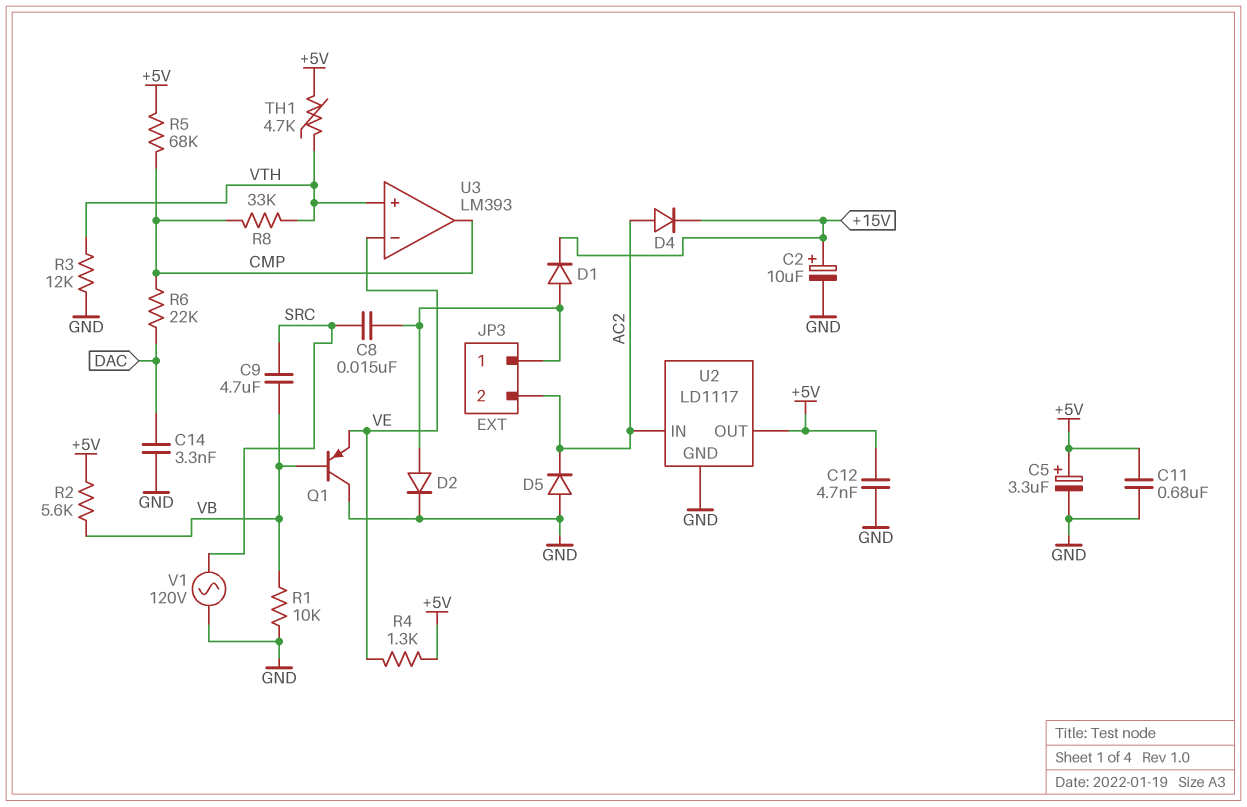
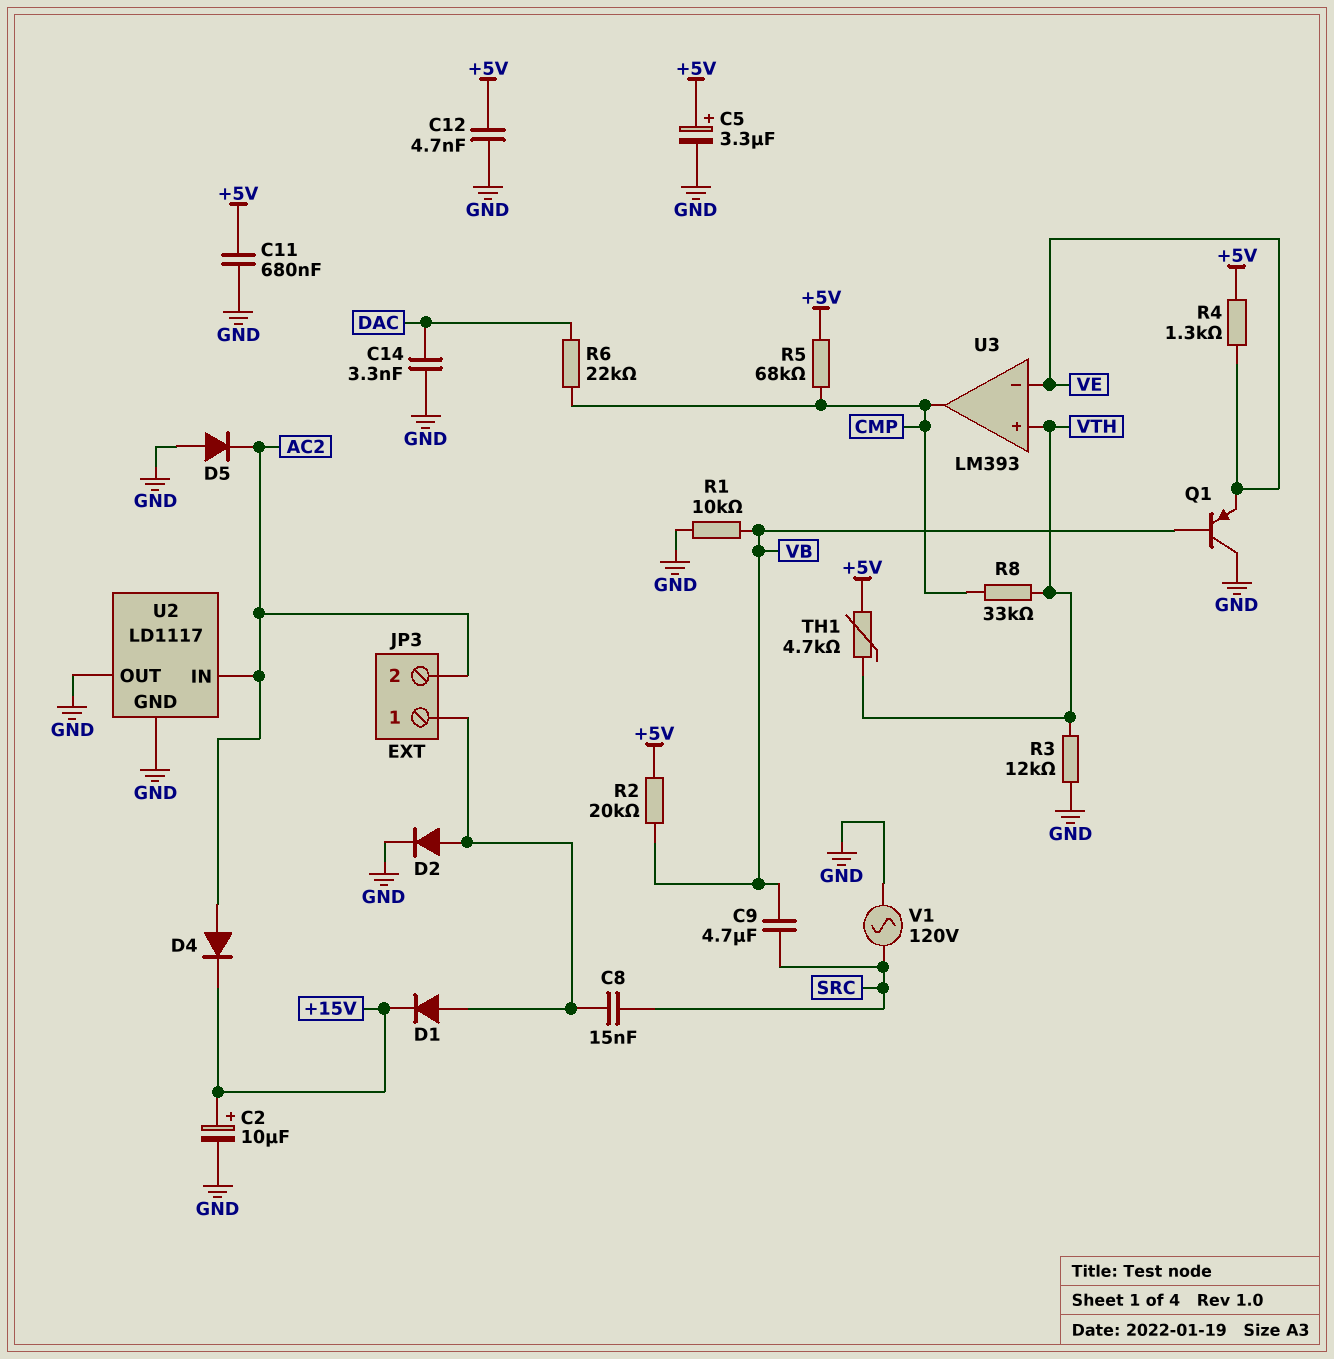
R2: 5.6k (+5V, VB) -> 20k (+5V, VB)
U2 pin OUT: +5V -> GND

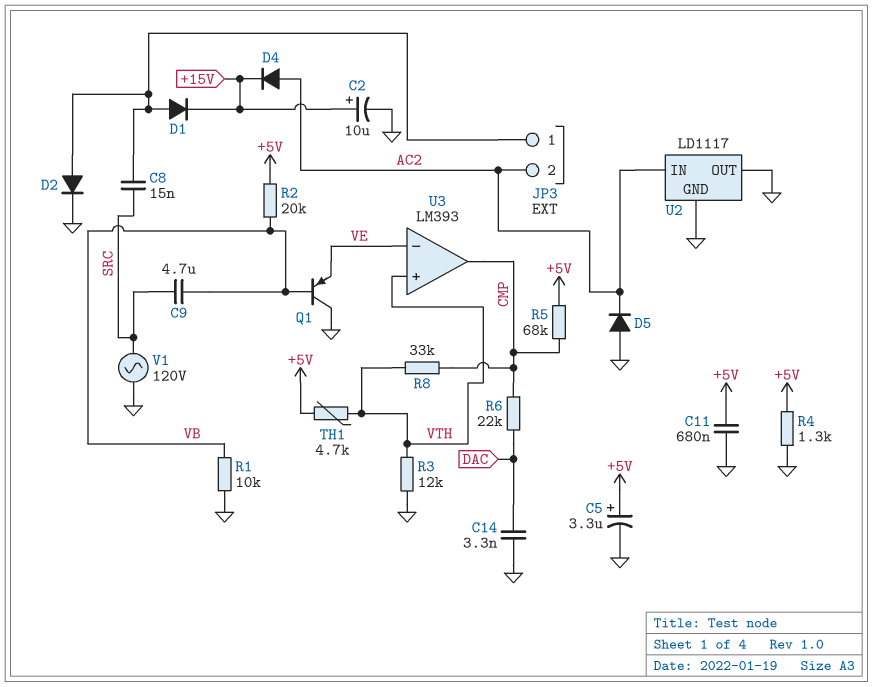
C12: 4.7nF (+5V, GND) -> none
R4: 1.3k (+5V, VE) -> 1.3k (+5V, GND)

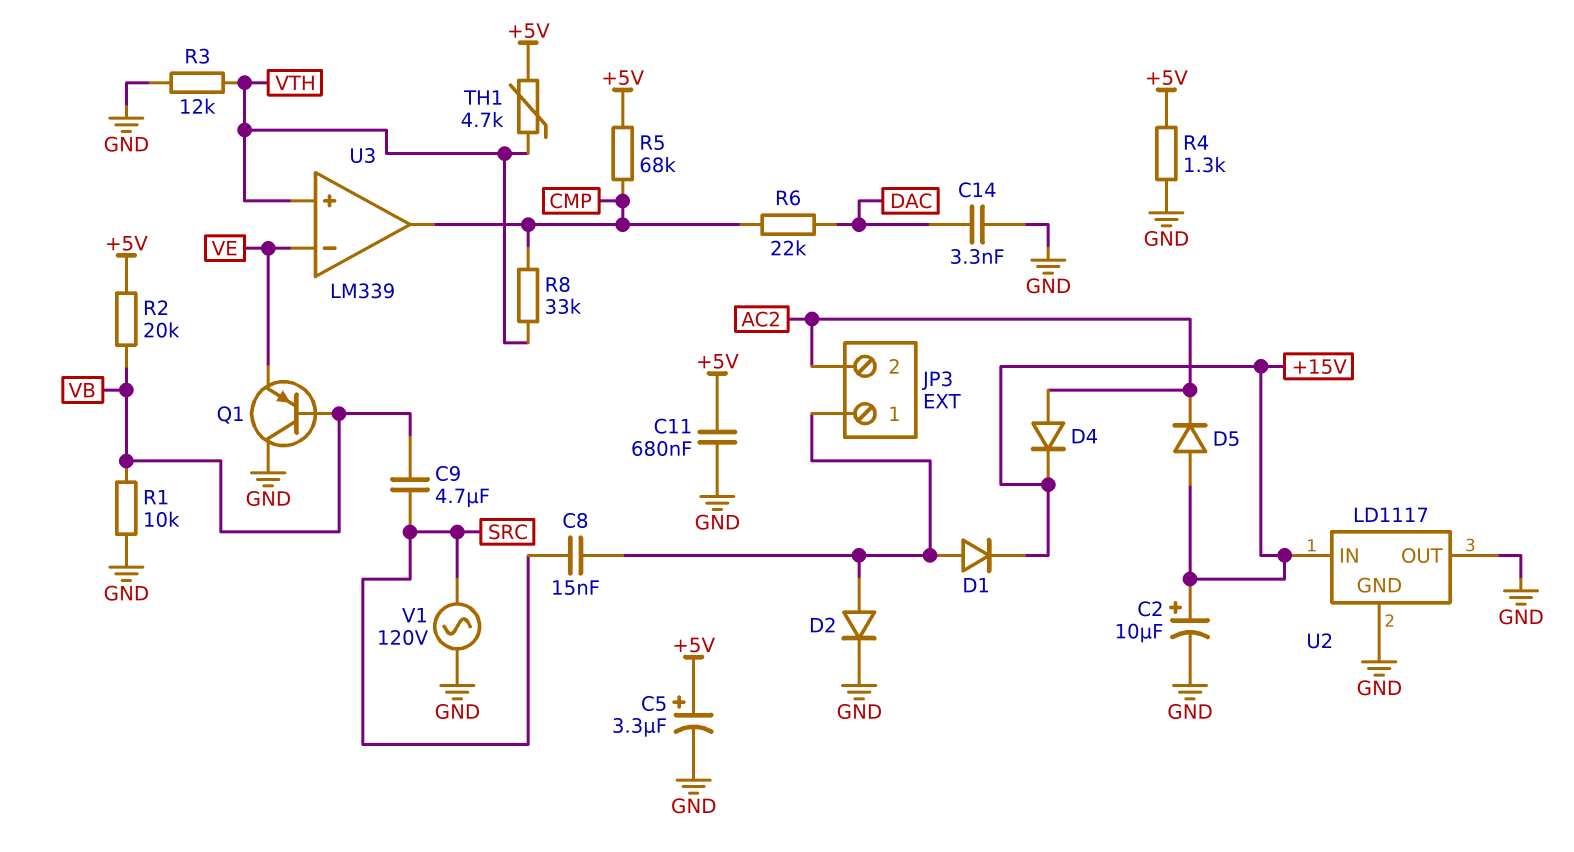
D5: diode (A GND, K AC2) -> diode (A +15V, K AC2)
U2 pin IN: AC2 -> +15V
U3: LM393 -> LM339

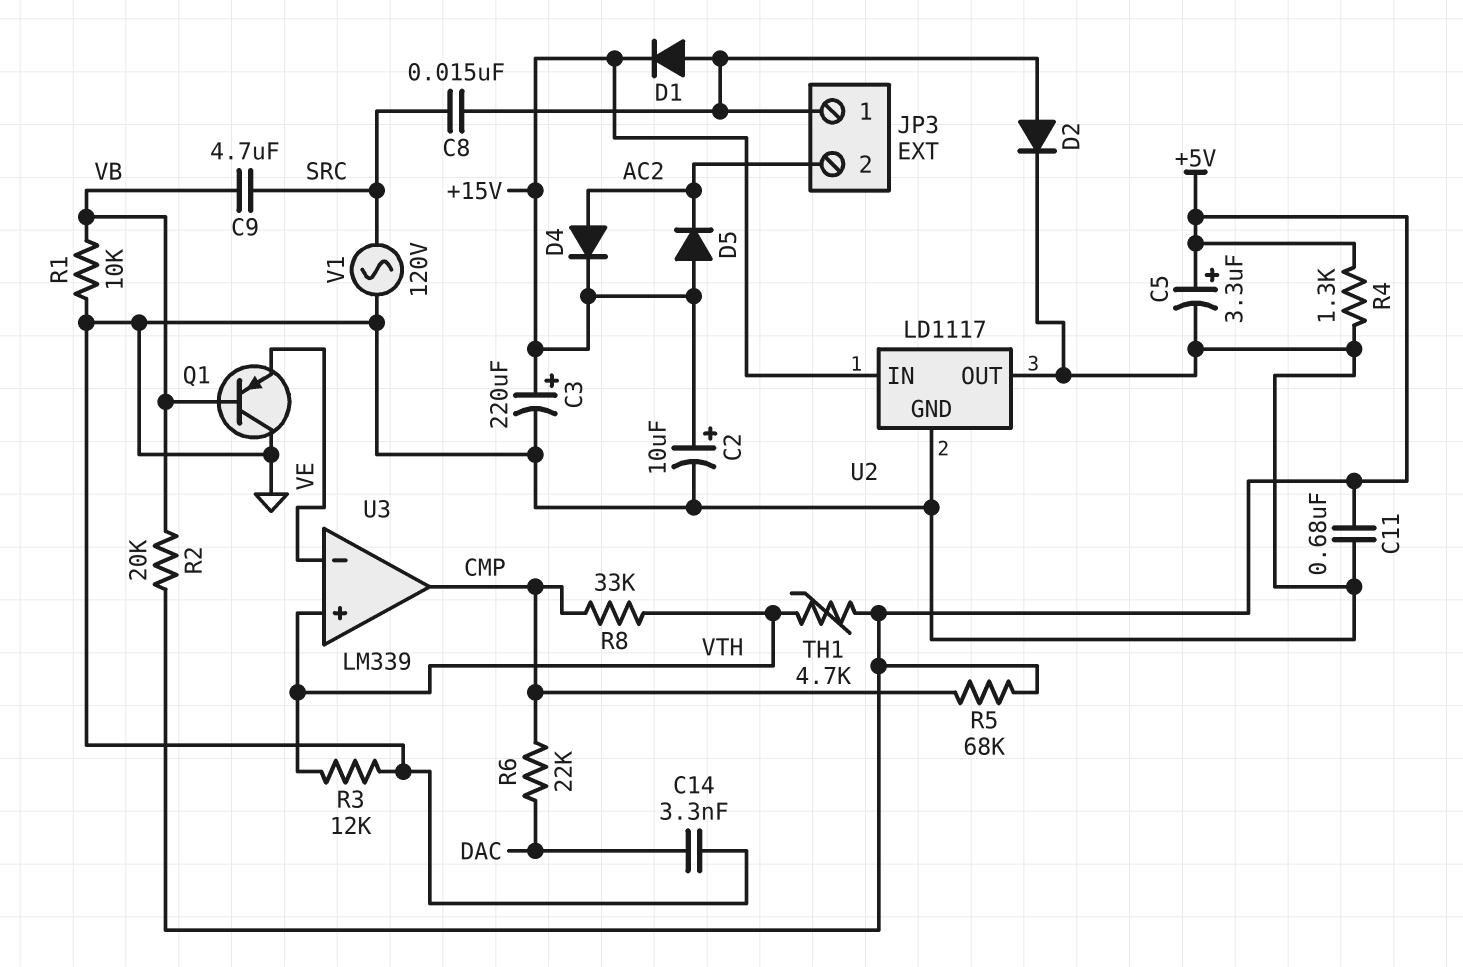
C3: none -> 220uF (plus +15V, minus GND)

